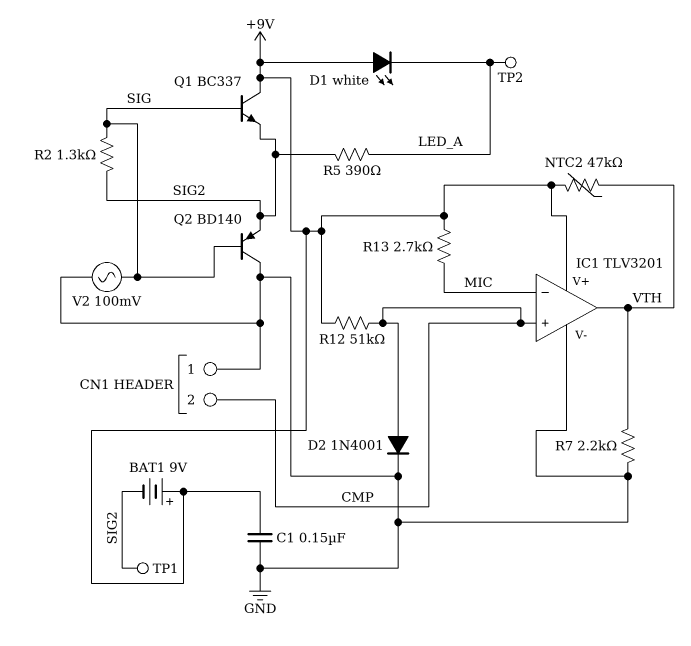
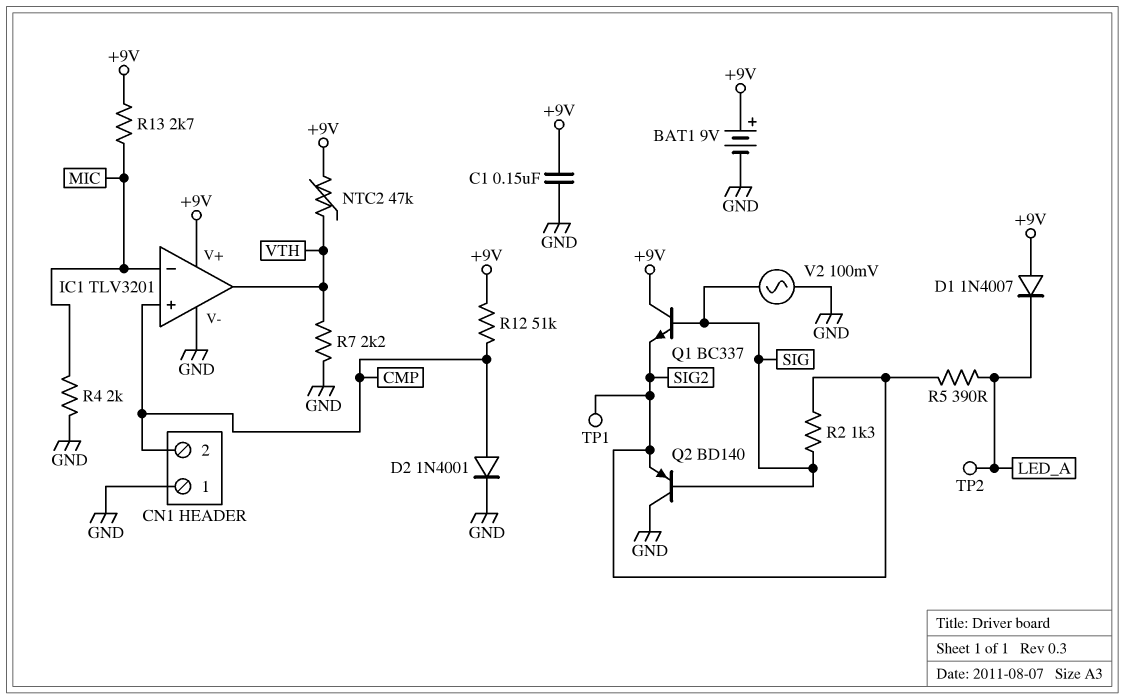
BAT1: 9V (plus +9V, minus SIG2) -> 9V (plus +9V, minus GND)
D1: LED white (A +9V, K LED_A) -> diode 1N4007 (A +9V, K LED_A)
R4: none -> 2k (GND, MIC)

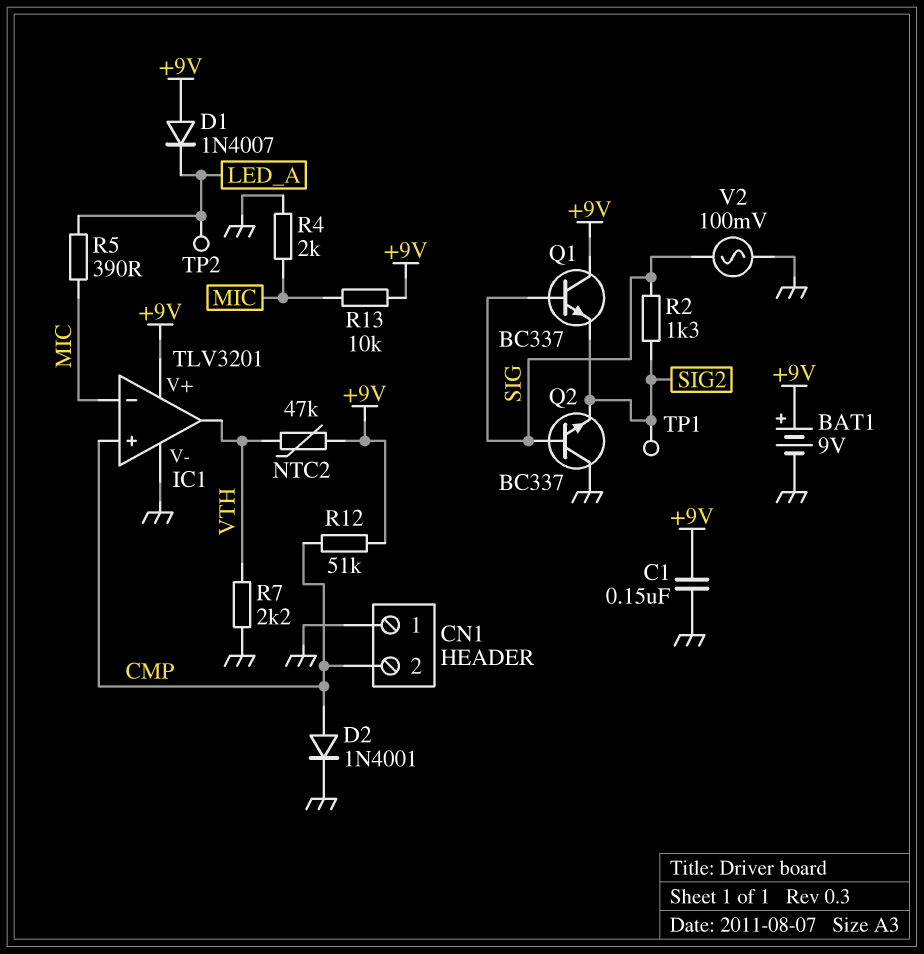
Q2: PNP BD140 (B SIG, C GND, E SIG2) -> NPN BC337 (B SIG, C GND, E SIG2)
R5: 390 (LED_A, SIG2) -> 390 (LED_A, MIC)
R13: 2.7k (+9V, MIC) -> 10k (+9V, MIC)

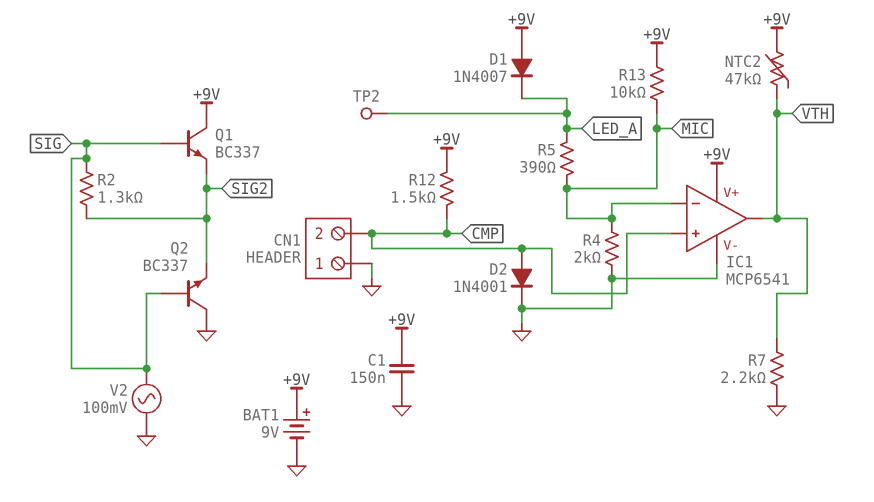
IC1: TLV3201 -> MCP6541
R12: 51k (+9V, CMP) -> 1.5k (+9V, CMP)
TP1: test point (SIG2) -> none

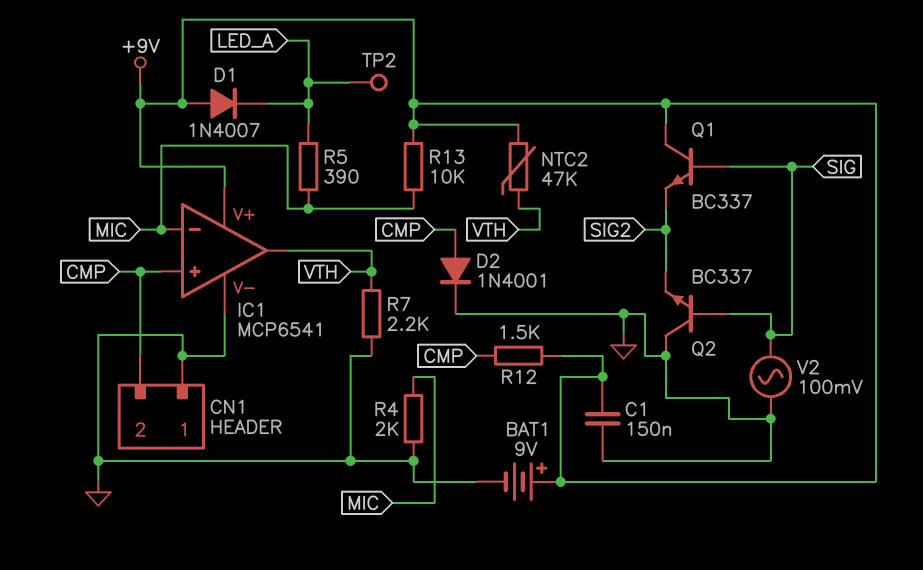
R2: 1.3k (SIG, SIG2) -> none

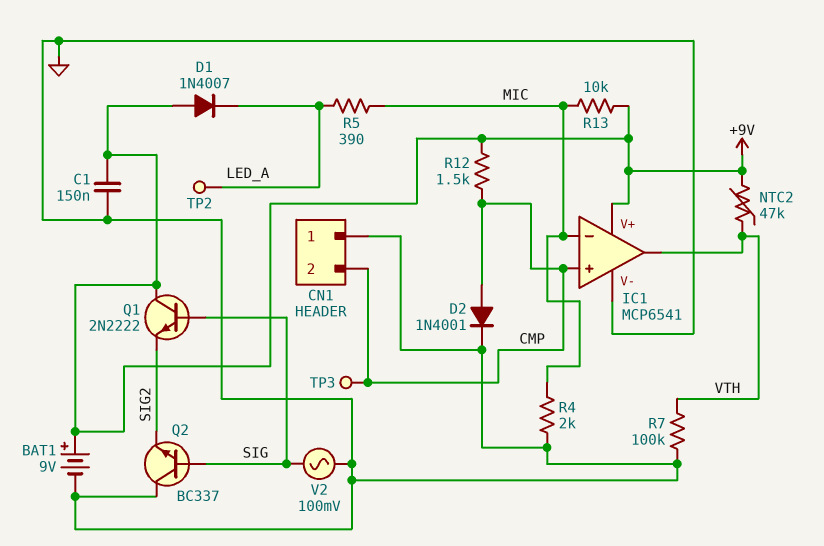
Q1: NPN BC337 (B SIG, C +9V, E SIG2) -> NPN 2N2222 (B SIG, C +9V, E SIG2)
R7: 2.2k (GND, VTH) -> 100k (GND, VTH)
TP3: none -> test point (CMP)

